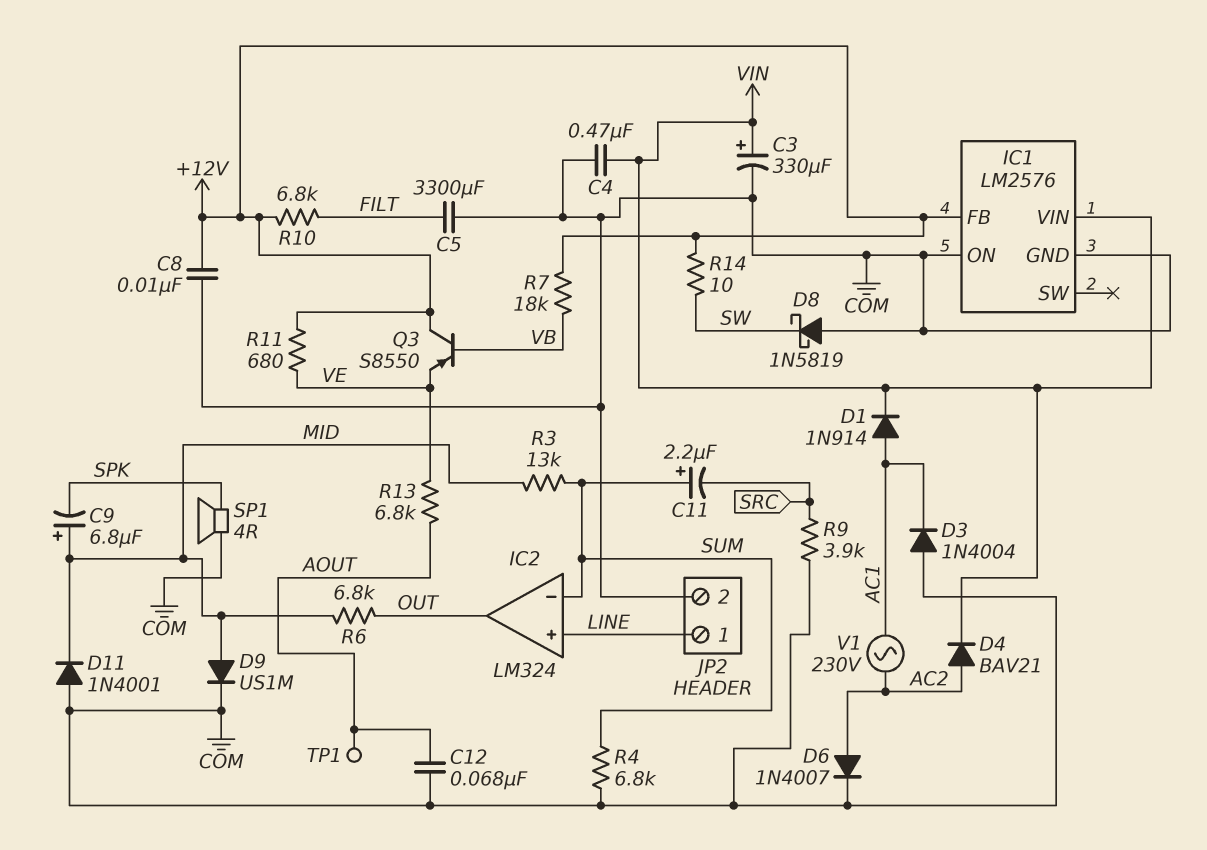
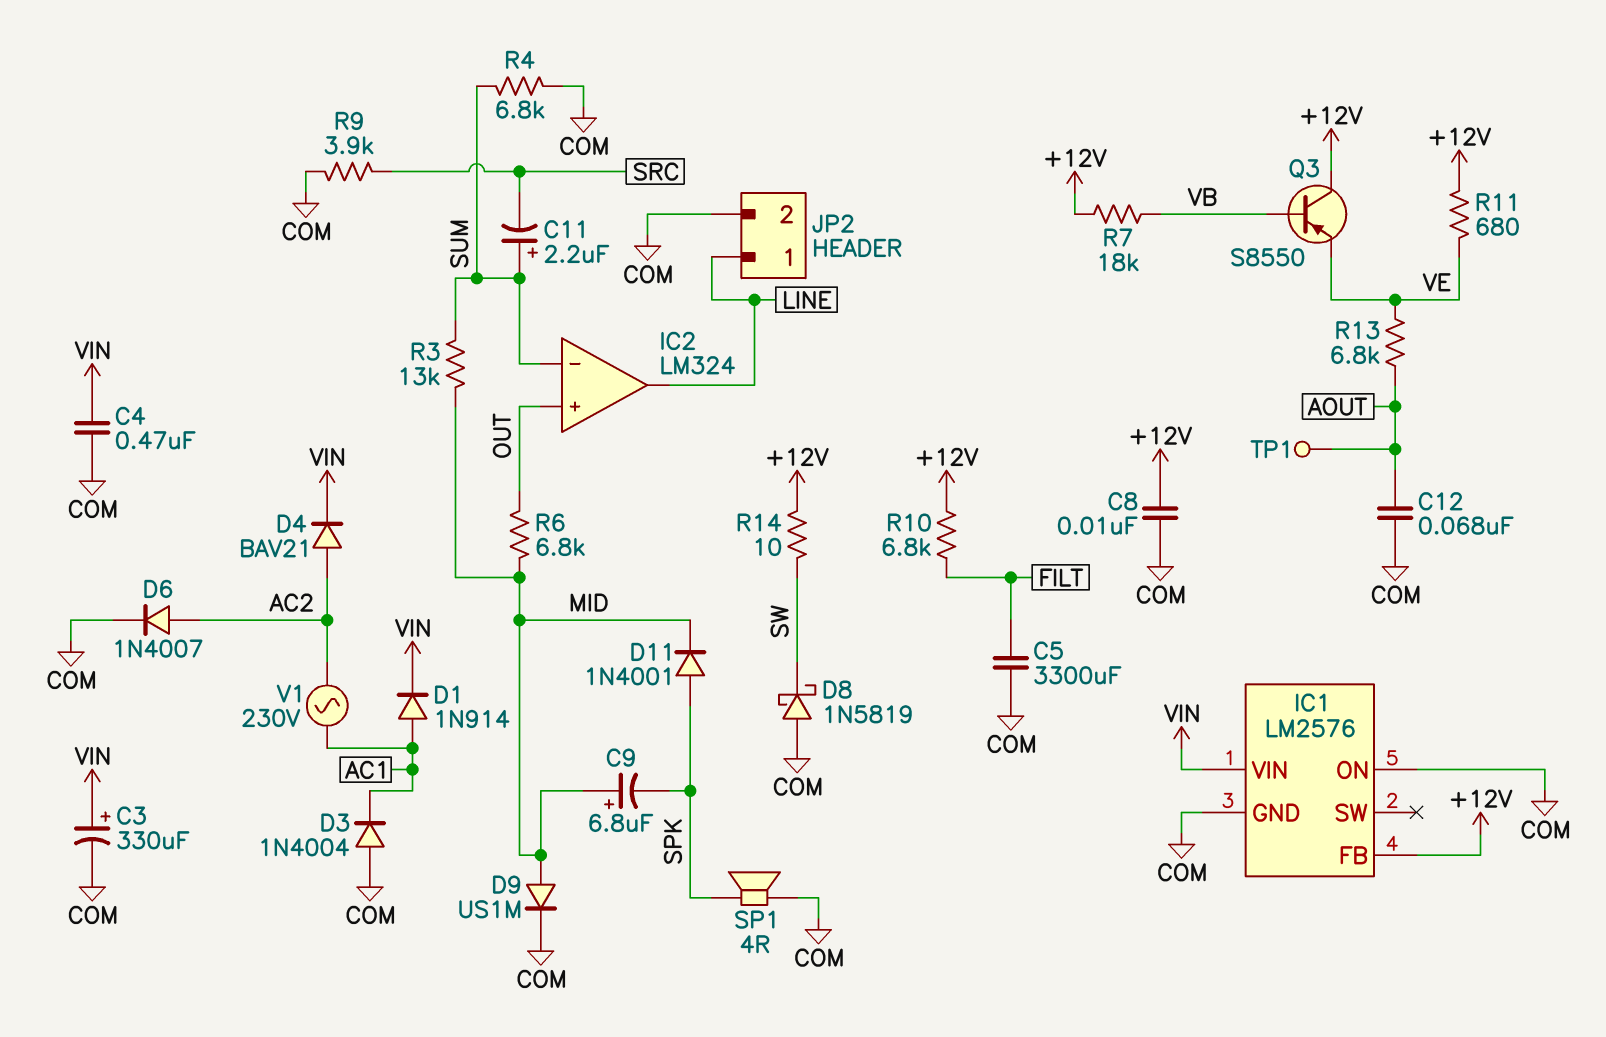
D11: diode 1N4001 (A COM, K MID) -> diode 1N4001 (A SPK, K MID)
IC2 pin in+: LINE -> OUT
IC2 pin out: OUT -> LINE

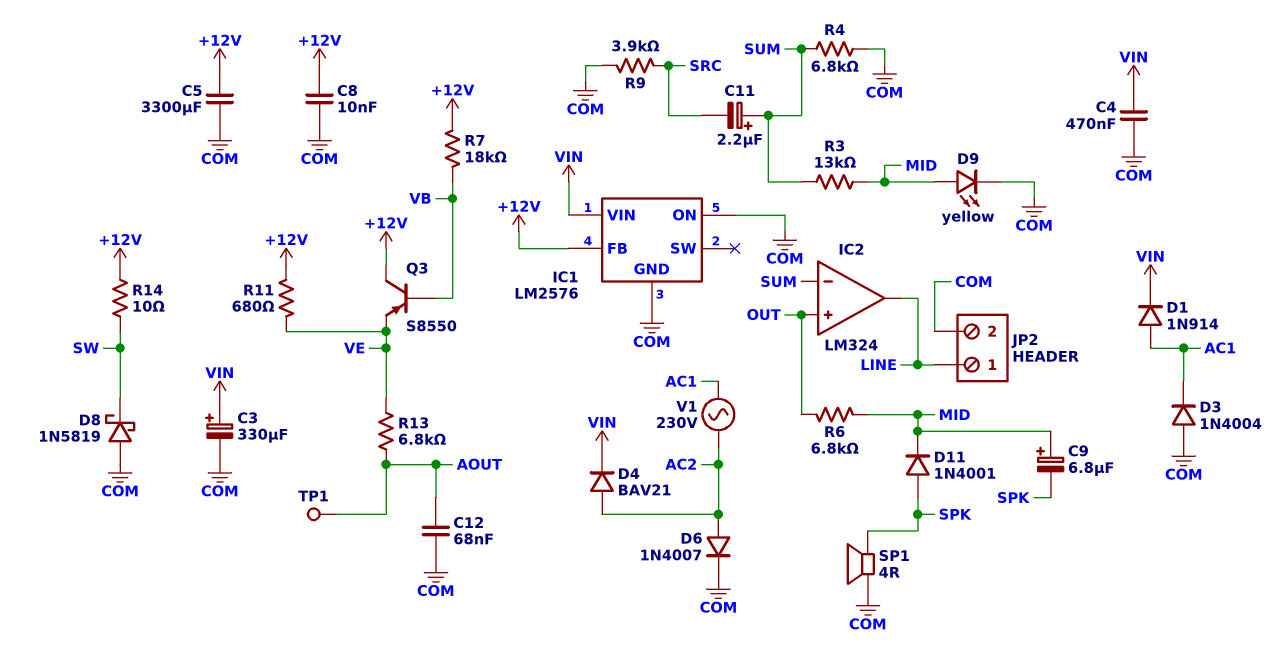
C5: 3300uF (COM, FILT) -> 3300uF (+12V, COM)
D9: diode US1M (A MID, K COM) -> LED yellow (A MID, K COM)
R10: 6.8k (+12V, FILT) -> none

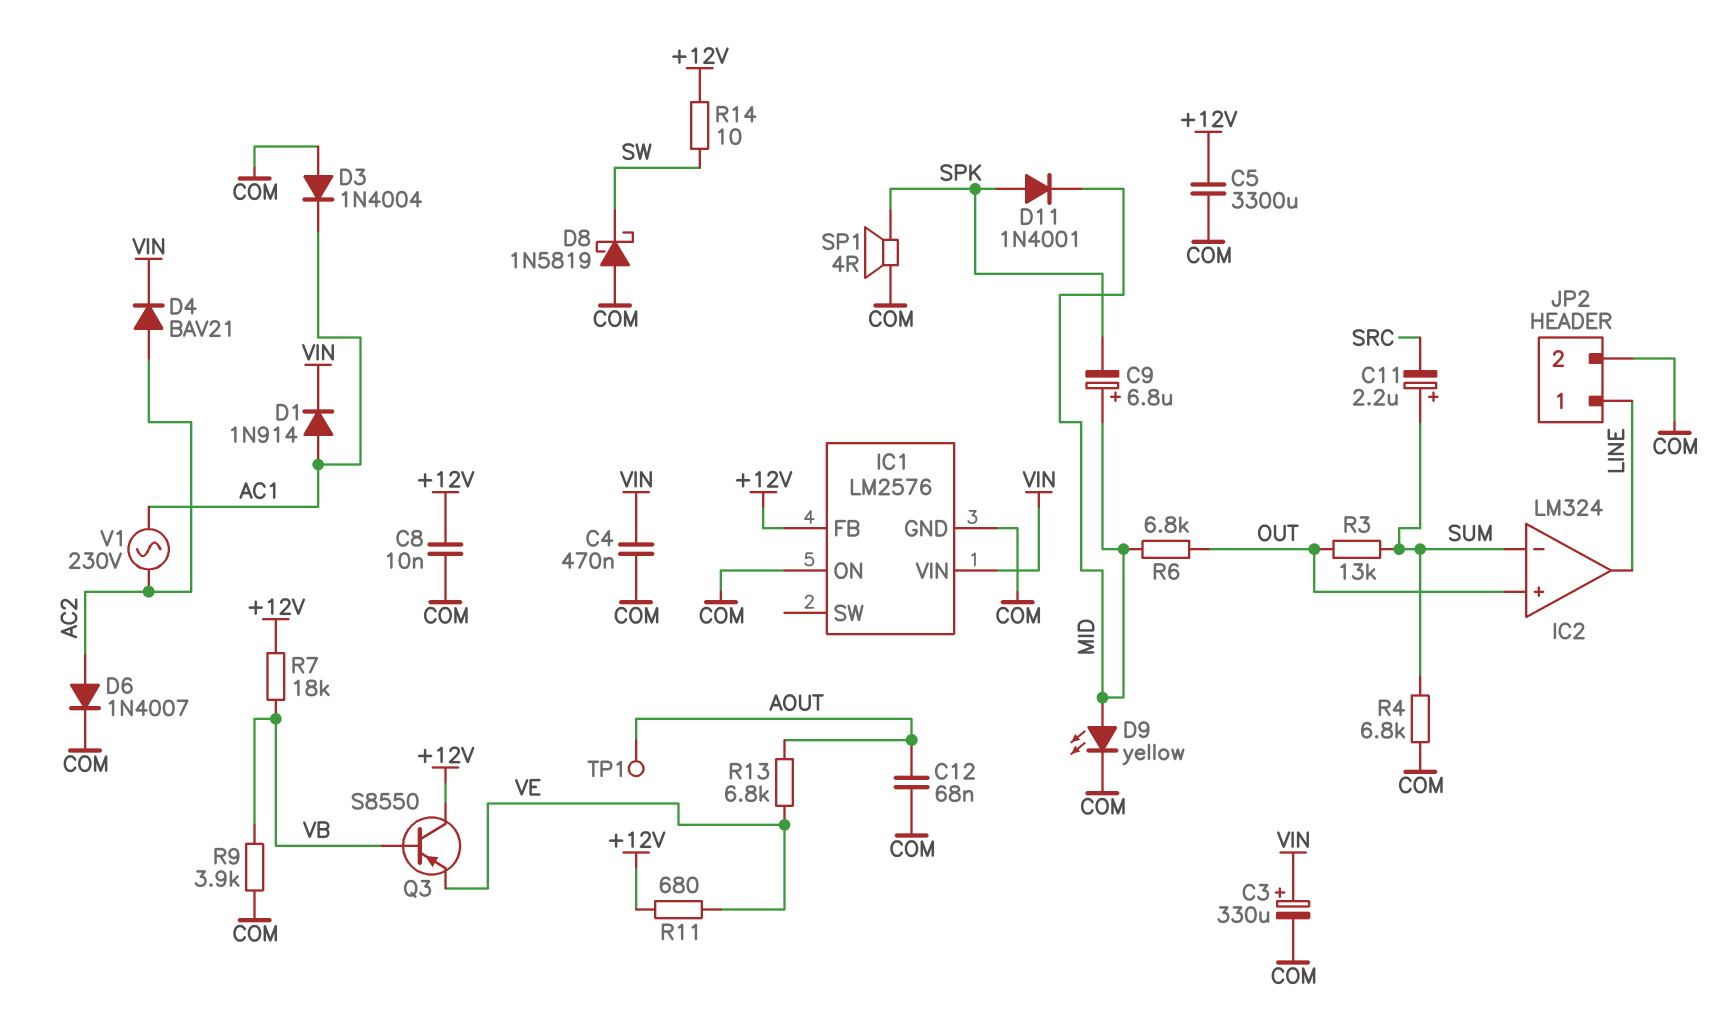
R3: 13k (MID, SUM) -> 13k (OUT, SUM)
R9: 3.9k (COM, SRC) -> 3.9k (COM, VB)

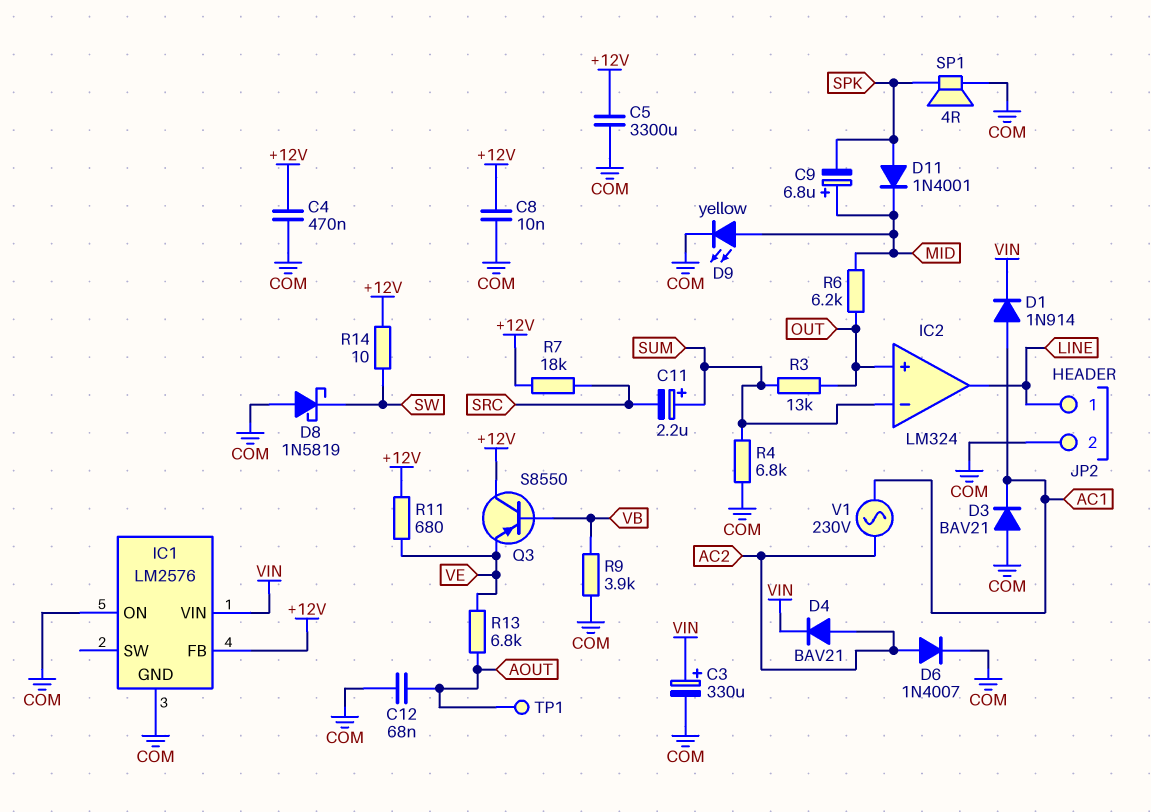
C4: 470nF (COM, VIN) -> 470nF (+12V, COM)
D3: diode 1N4004 (A COM, K AC1) -> diode BAV21 (A COM, K AC1)
R6: 6.8k (MID, OUT) -> 6.2k (MID, OUT)
R7: 18k (+12V, VB) -> 18k (+12V, SRC)

